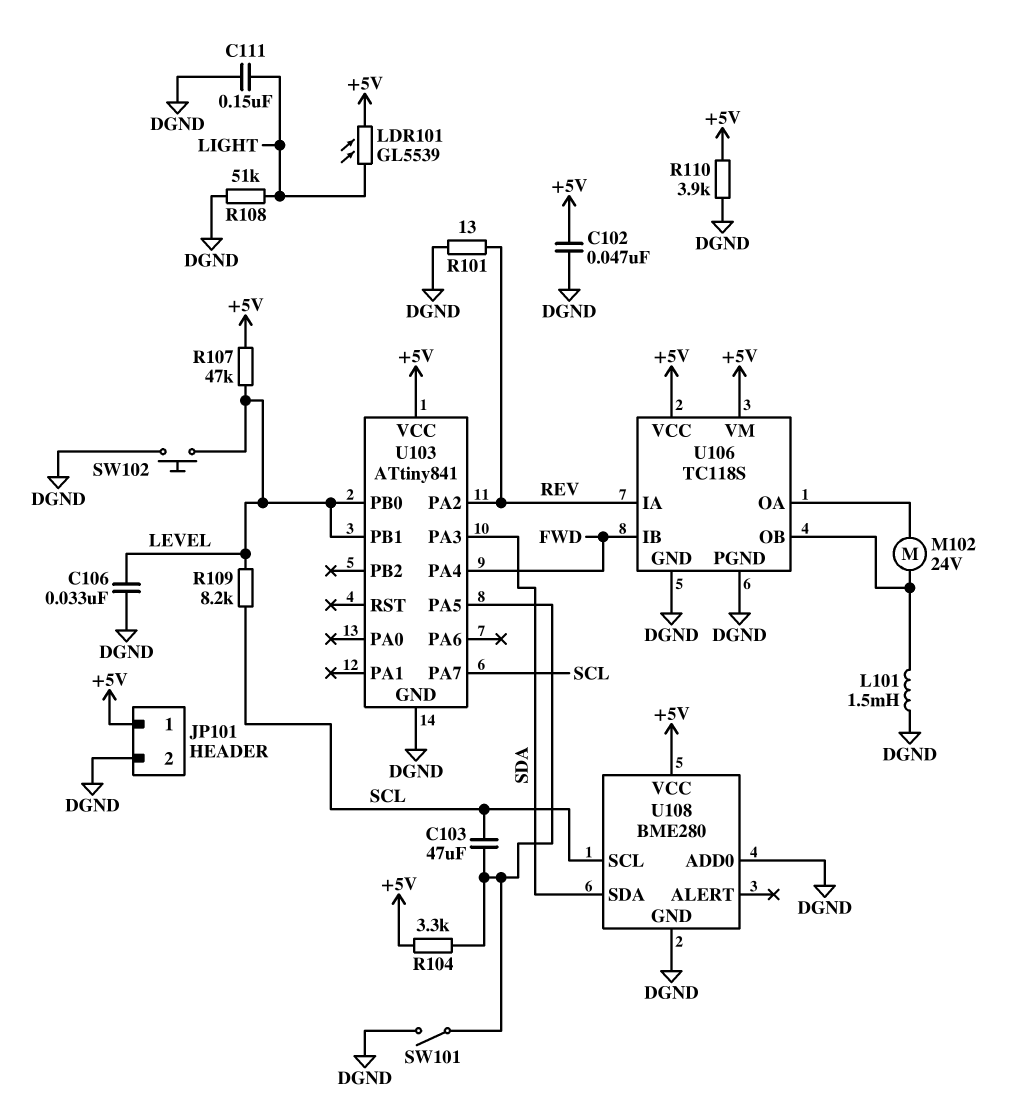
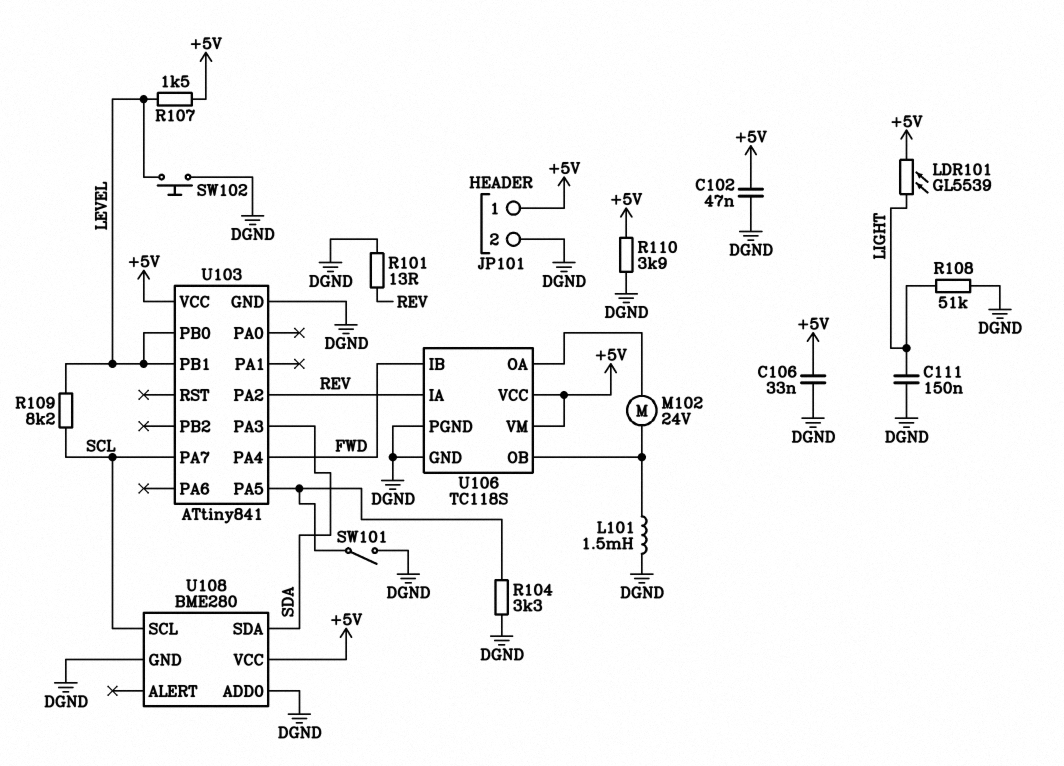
C103: 47uF (SCL, U103/PA5) -> none
C106: 33nF (DGND, LEVEL) -> 33nF (+5V, DGND)
R104: 3.3k (+5V, U103/PA5) -> 3.3k (DGND, U103/PA5)
R107: 47k (+5V, LEVEL) -> 1.5k (+5V, LEVEL)

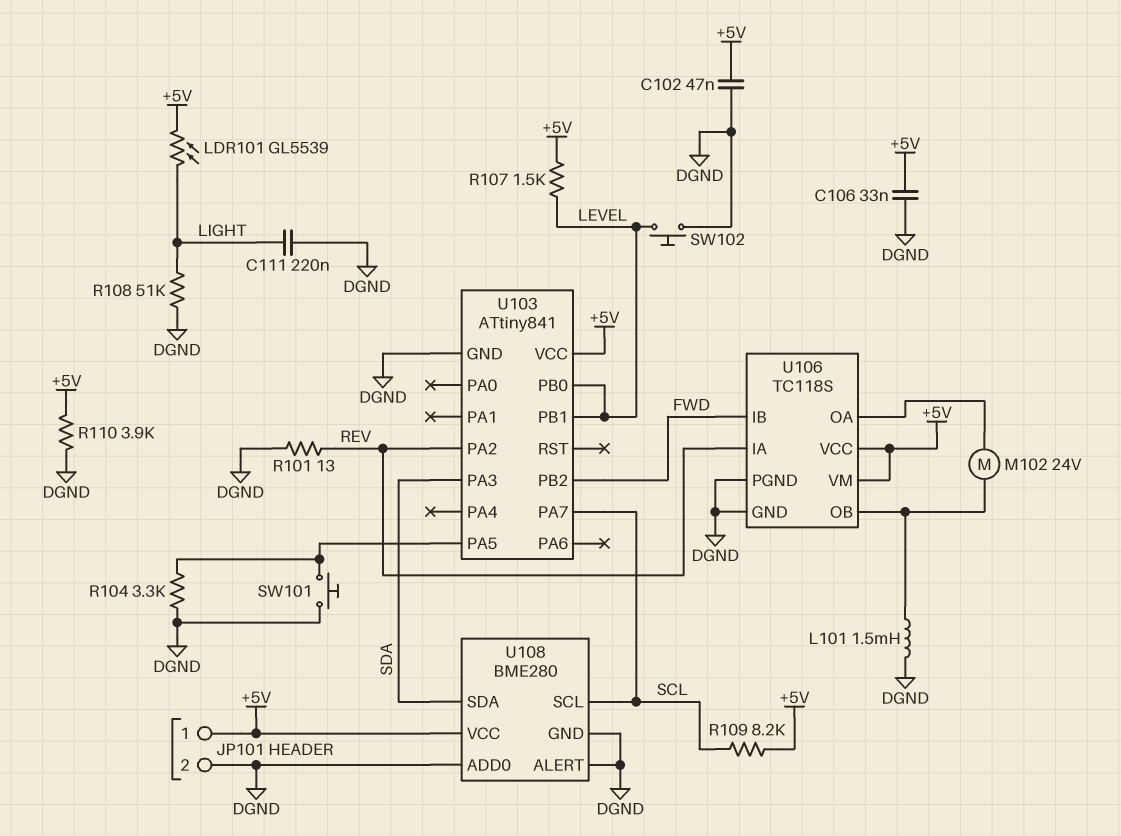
C111: 150nF (DGND, LIGHT) -> 220nF (DGND, LIGHT)
R109: 8.2k (LEVEL, SCL) -> 8.2k (+5V, SCL)
SW101: switch (DGND, U103/PA5) -> button (DGND, U103/PA5)
U103 pin PA4: FWD -> none
U103 pin PB2: none -> FWD
U108 pin ALERT: none -> DGND

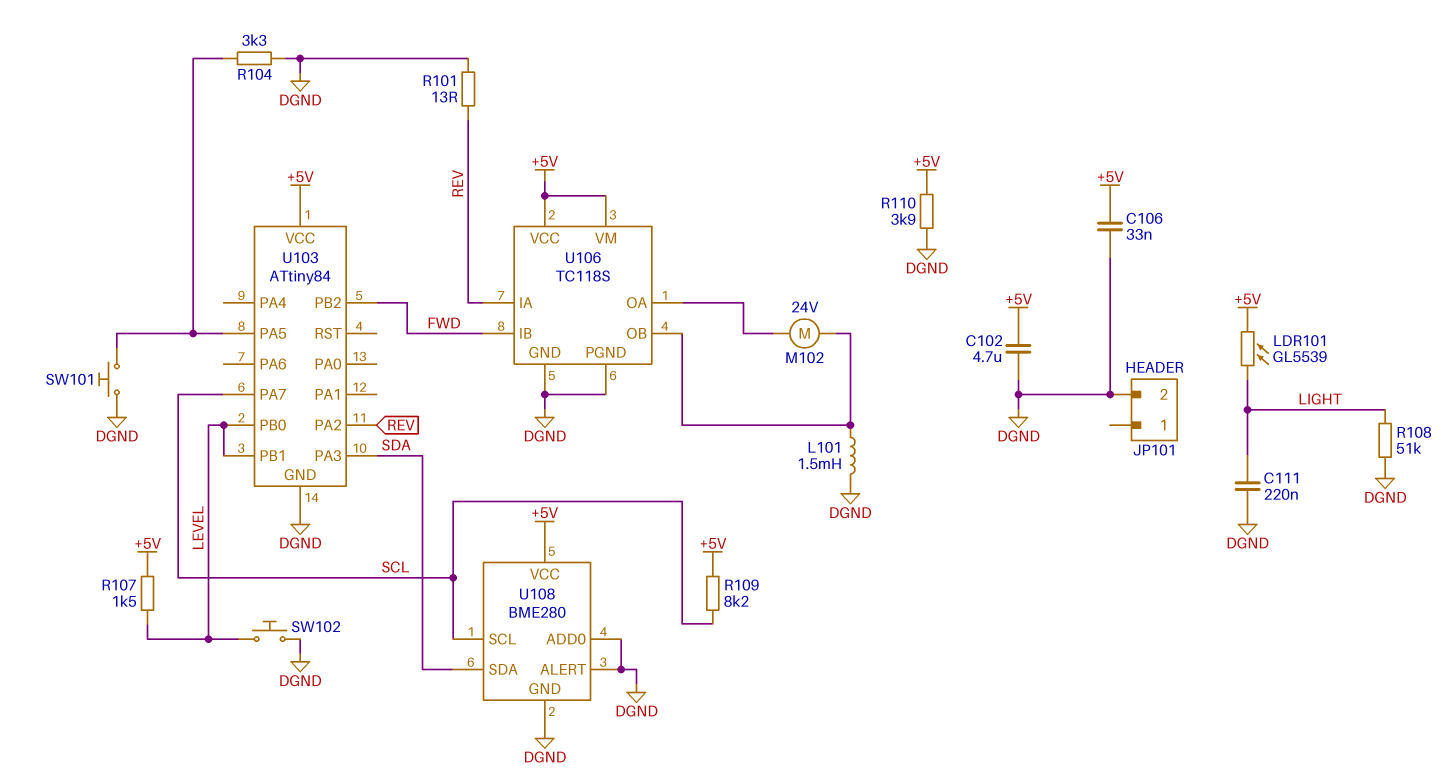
C102: 47nF (+5V, DGND) -> 4.7uF (+5V, DGND)
JP101 pin 1: +5V -> none
U103: ATtiny841 -> ATtiny84

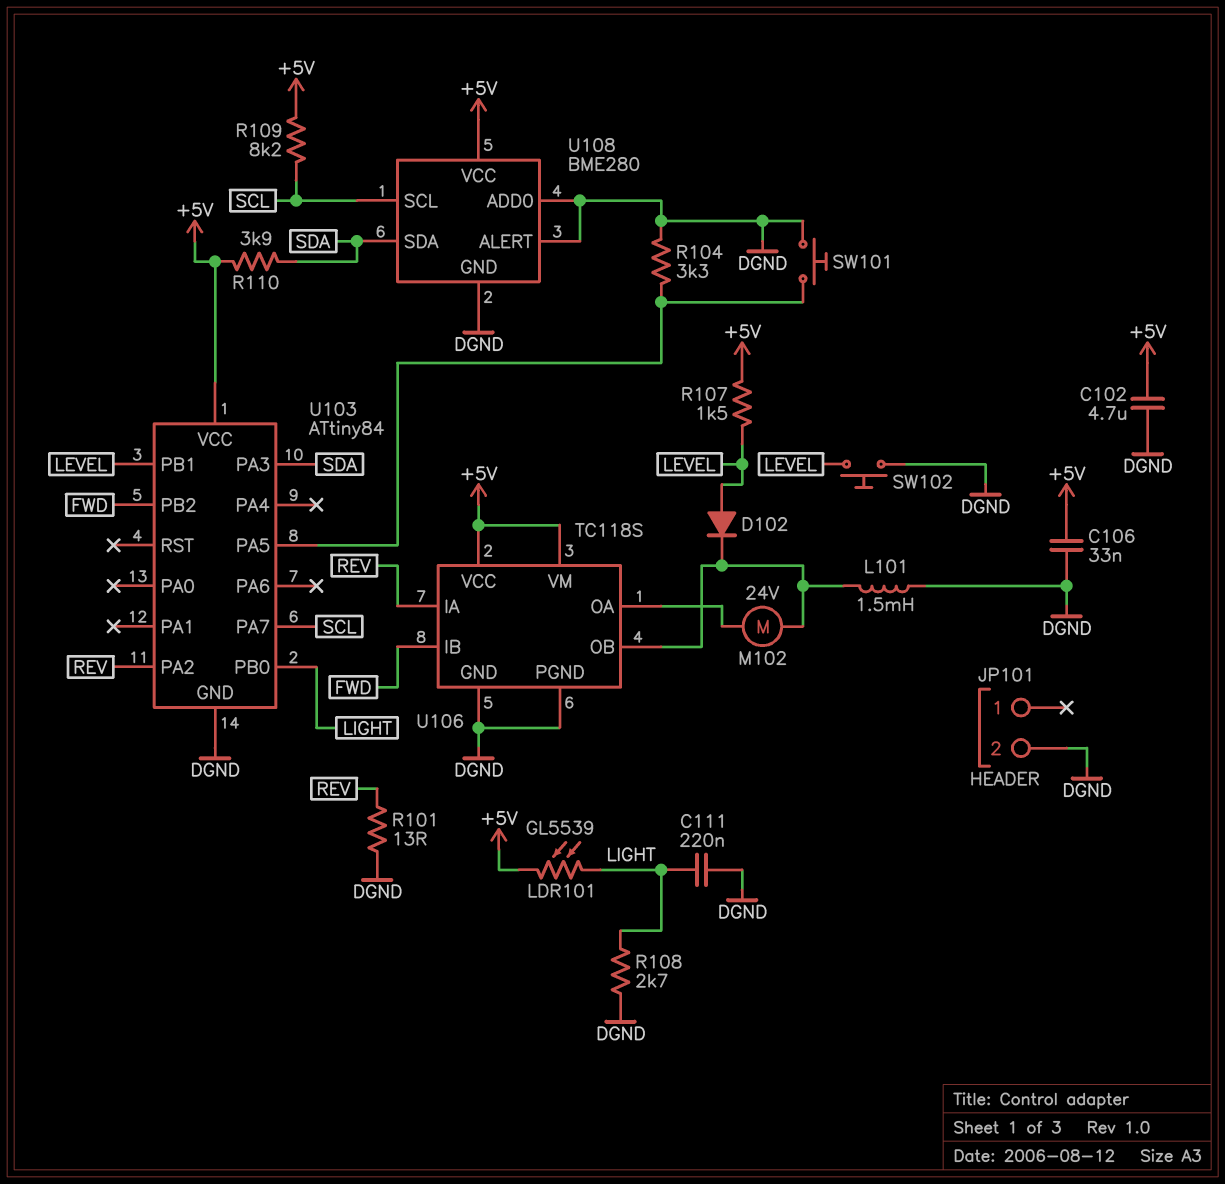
D102: none -> diode (A LEVEL, K U106/OB)
R108: 51k (DGND, LIGHT) -> 2.7k (DGND, LIGHT)
R110: 3.9k (+5V, DGND) -> 3.9k (+5V, SDA)
U103 pin PB0: LEVEL -> LIGHT

